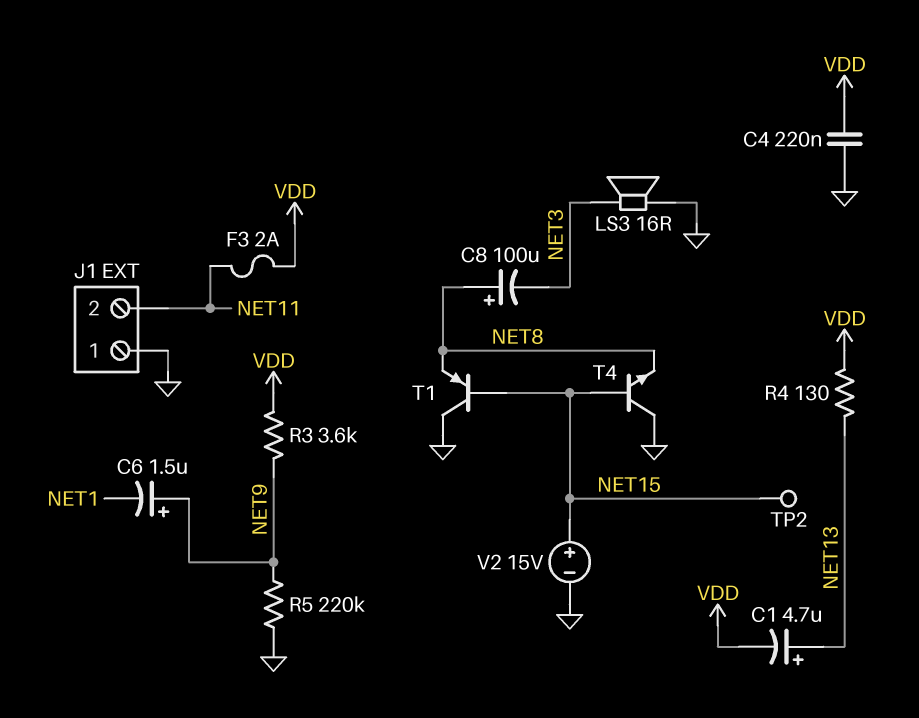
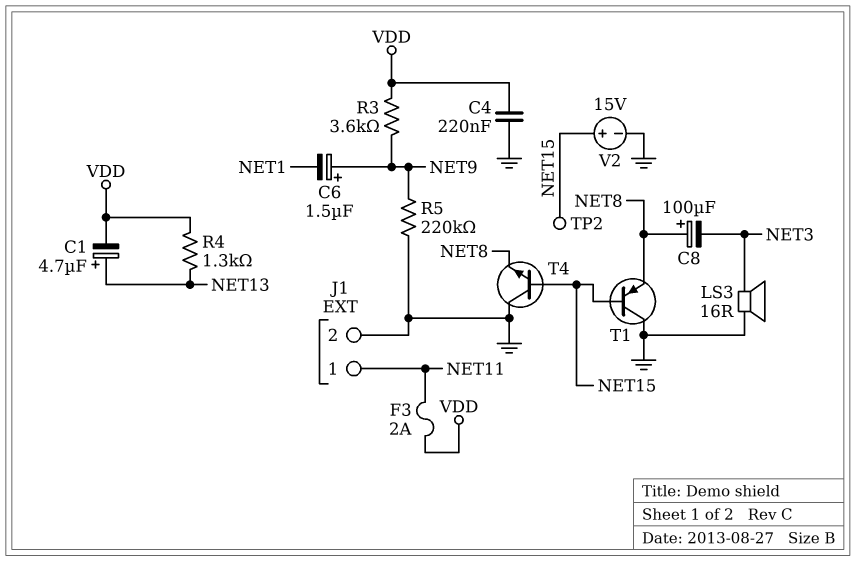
J1 pin 1: GND -> NET11
J1 pin 2: NET11 -> GND
R4: 130 (NET13, VDD) -> 1.3k (NET13, VDD)

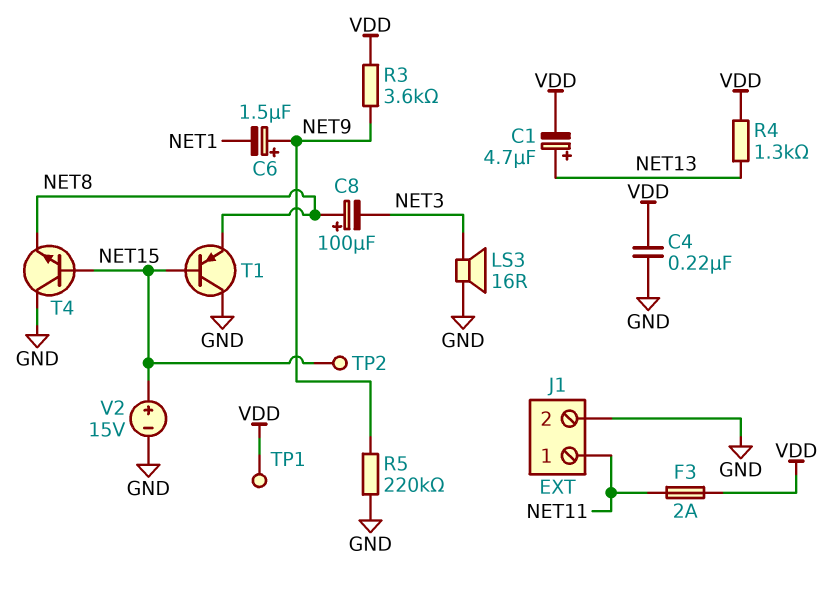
TP1: none -> test point (VDD)

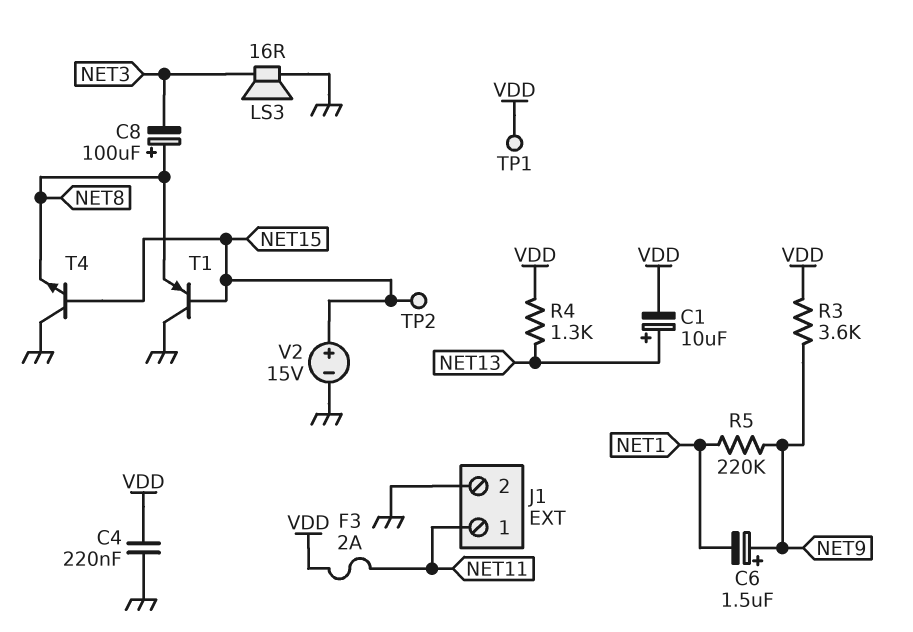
C1: 4.7uF (plus NET13, minus VDD) -> 10uF (plus NET13, minus VDD)
R5: 220k (GND, NET9) -> 220k (NET1, NET9)

